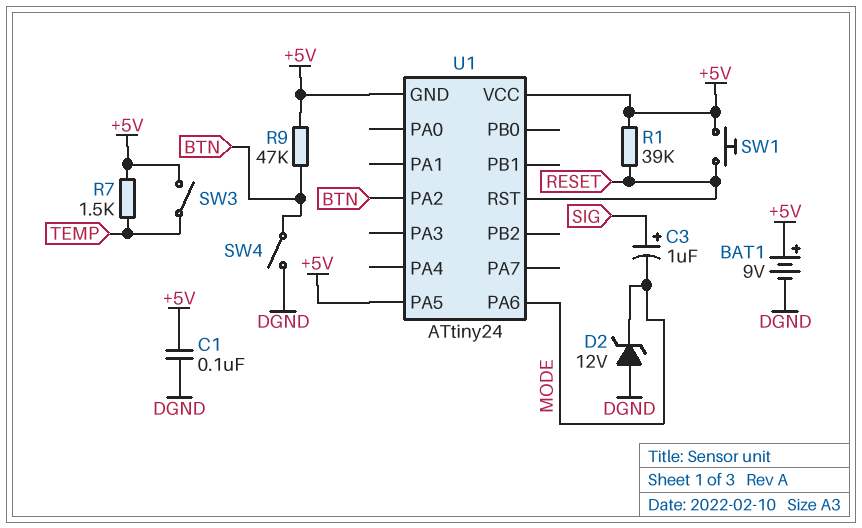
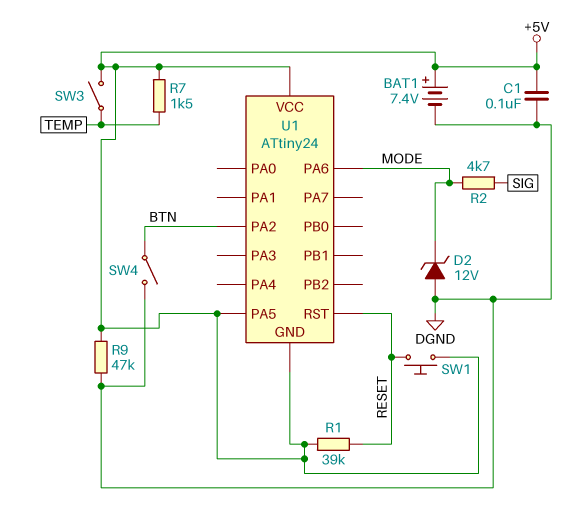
BAT1: 9V (plus +5V, minus DGND) -> 7.4V (plus +5V, minus DGND)
C3: 1uF (plus SIG, minus MODE) -> none
R2: none -> 4.7k (MODE, SIG)
R9: 47k (+5V, BTN) -> 47k (+5V, DGND)

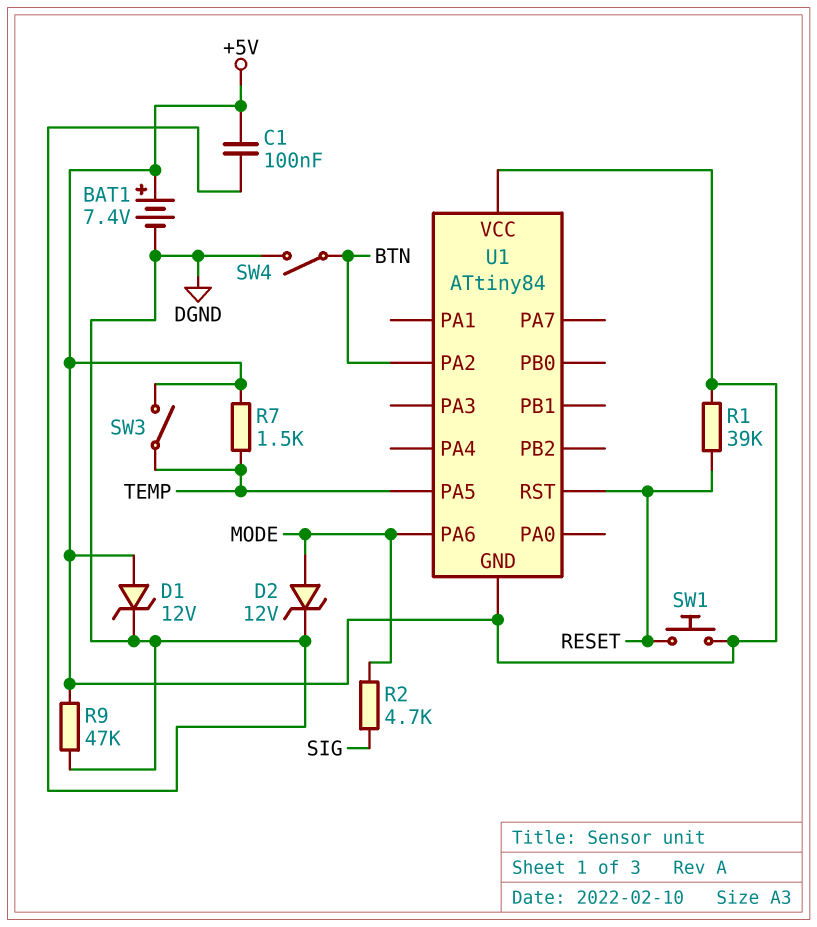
D1: none -> zener 12V (A +5V, K DGND)
D2: zener 12V (A DGND, K MODE) -> zener 12V (A MODE, K DGND)
U1: ATtiny24 -> ATtiny84
U1 pin PA5: +5V -> TEMP

